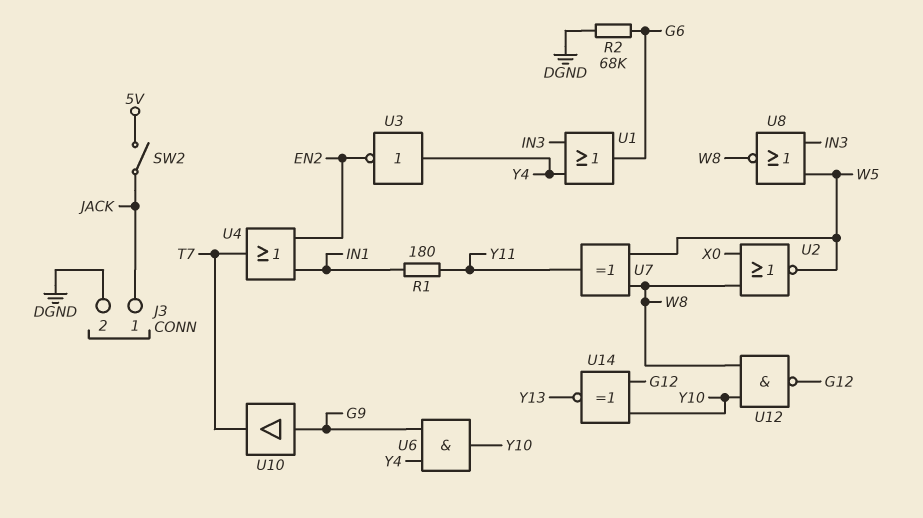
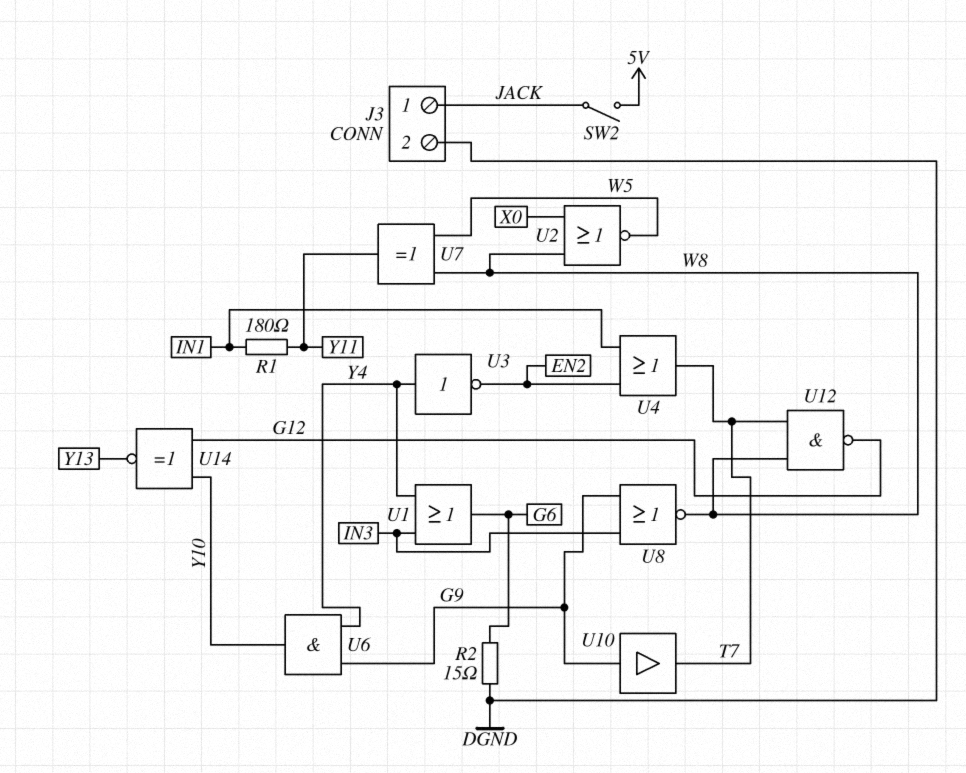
R2: 68k (DGND, G6) -> 15 (DGND, G6)
U8: NOR (in IN3, in W5, out W8) -> NOR (in G9, in IN3, out W8)
U12: NAND (in W8, in Y10, out G12) -> NAND (in T7, in W8, out G12)

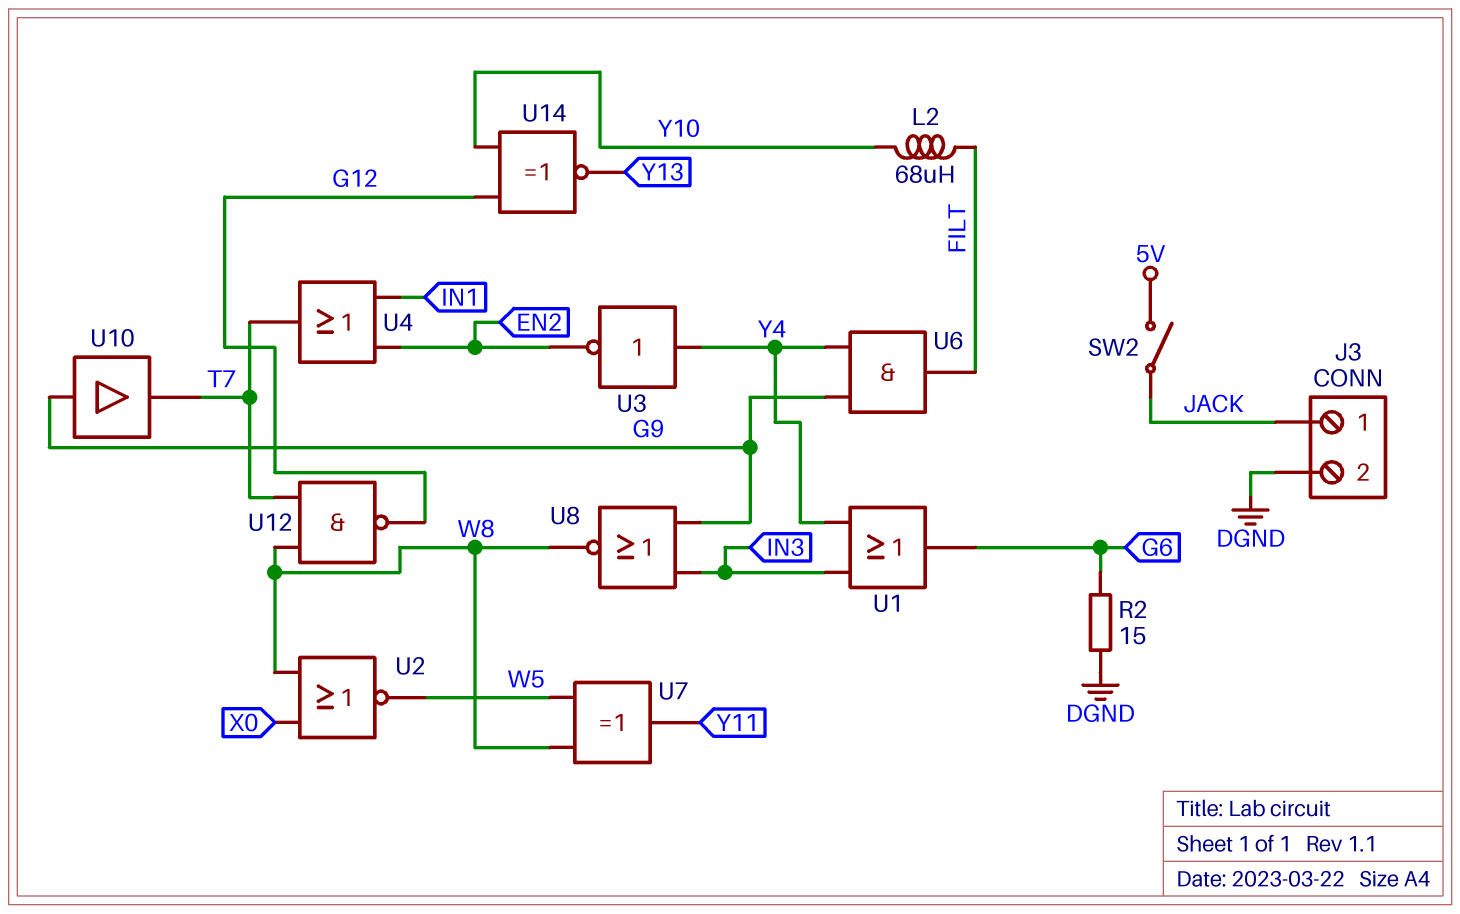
L2: none -> 68uH (FILT, Y10)
R1: 180 (IN1, Y11) -> none
U6: AND (in G9, in Y4, out Y10) -> AND (in G9, in Y4, out FILT)

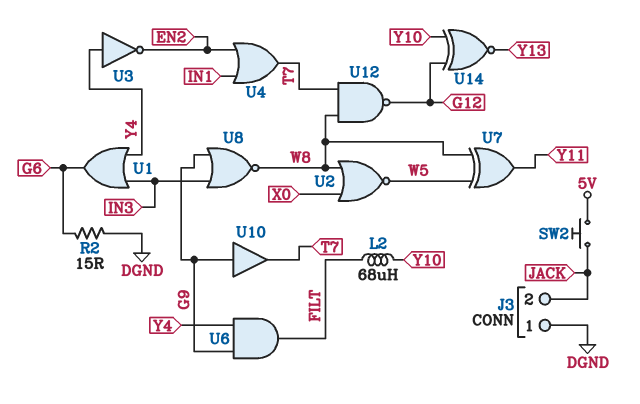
J3 pin 1: JACK -> DGND
J3 pin 2: DGND -> JACK
SW2: switch (5V, JACK) -> button (5V, JACK)

